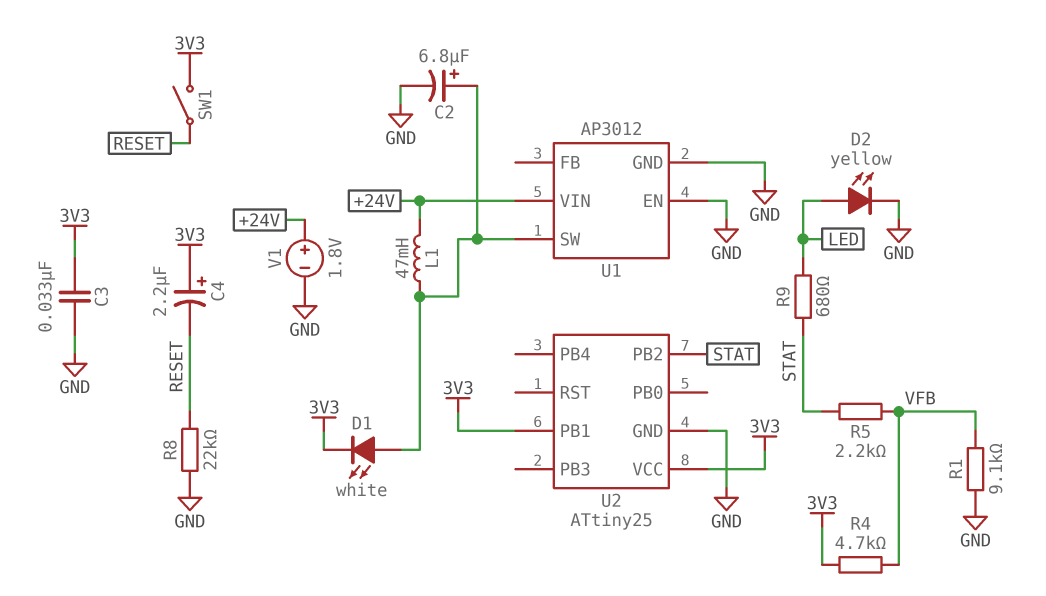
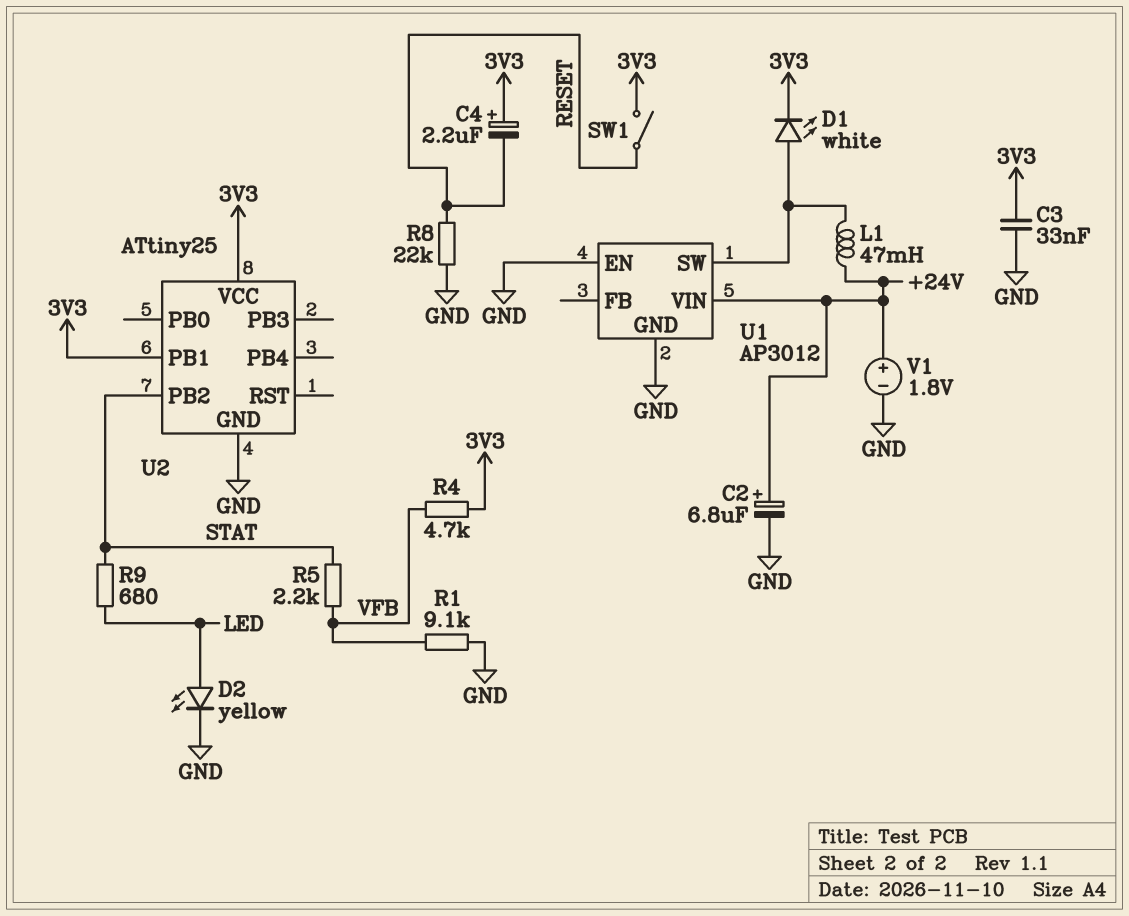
C2: 6.8uF (plus U1/SW, minus GND) -> 6.8uF (plus +24V, minus GND)

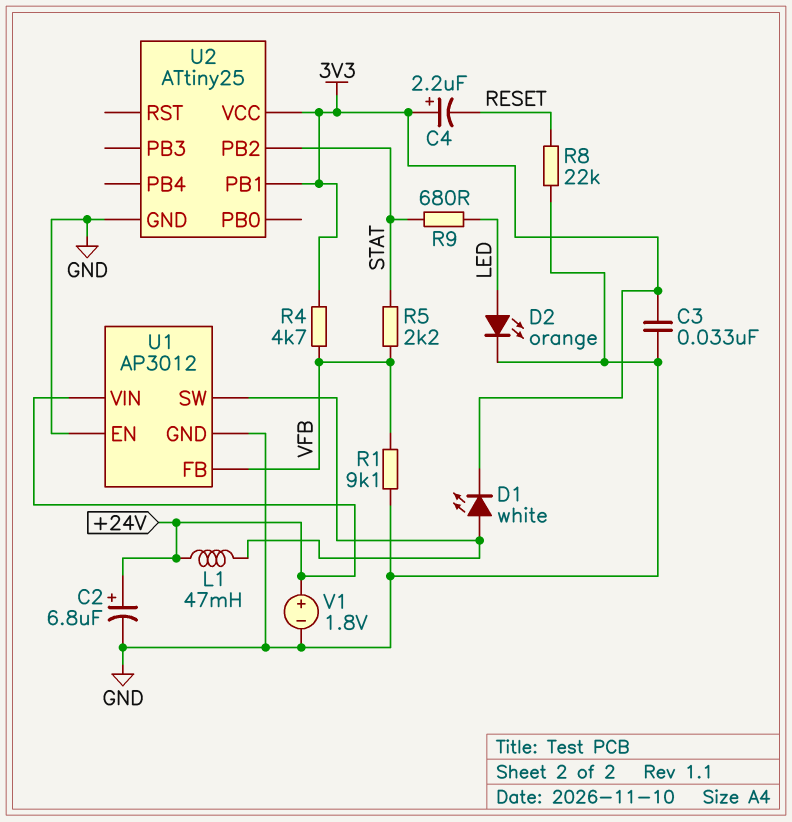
D2: LED yellow (A LED, K GND) -> LED orange (A LED, K GND)
SW1: switch (3V3, RESET) -> none
U1 pin FB: none -> VFB

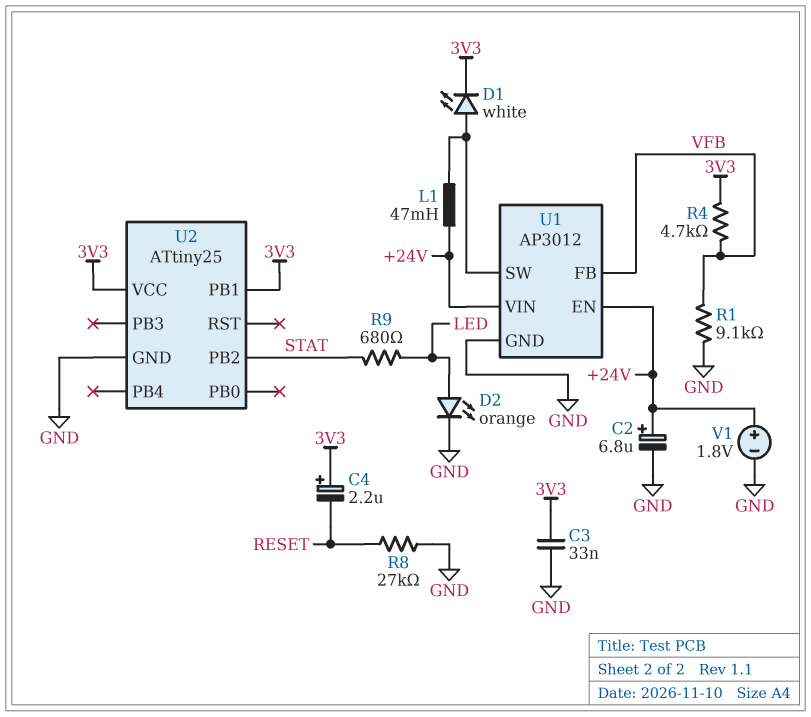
R5: 2.2k (STAT, VFB) -> none
R8: 22k (GND, RESET) -> 27k (GND, RESET)
U1 pin EN: GND -> +24V

